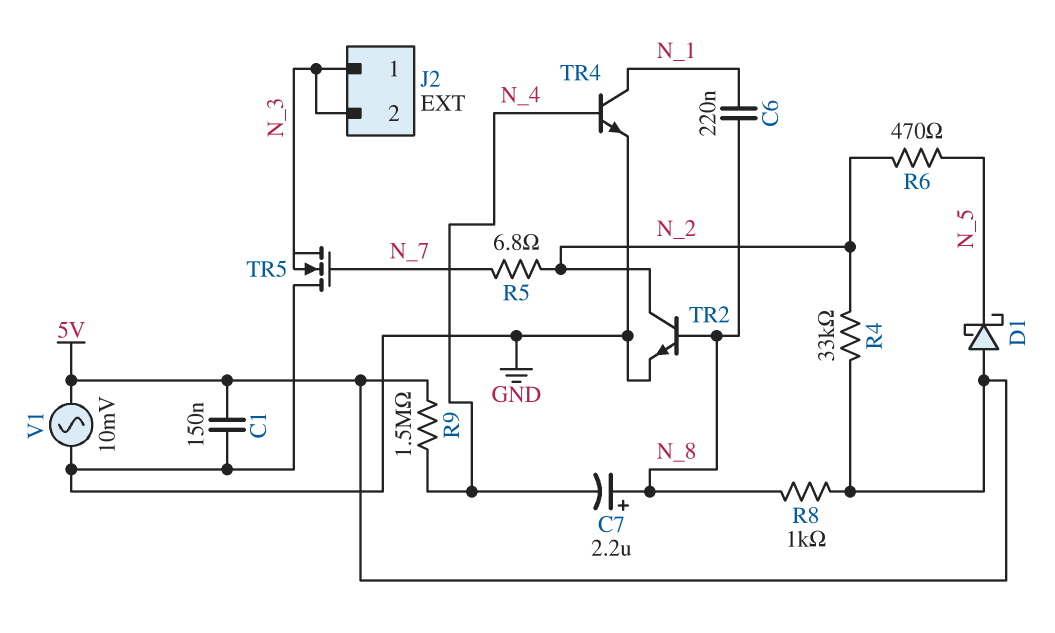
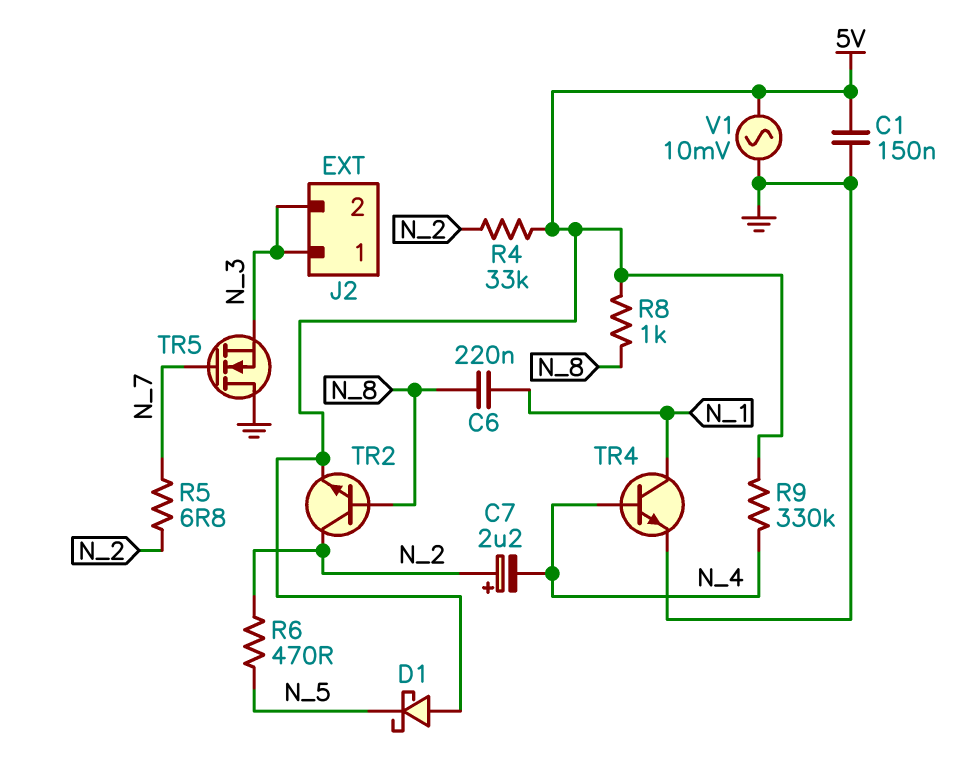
C7: 2.2uF (plus N_8, minus N_4) -> 2.2uF (plus N_2, minus N_4)
R9: 1.5M (5V, N_4) -> 330k (5V, N_4)
TR2: NPN (B N_8, C N_2, E GND) -> NPN (B N_8, C N_2, E 5V)

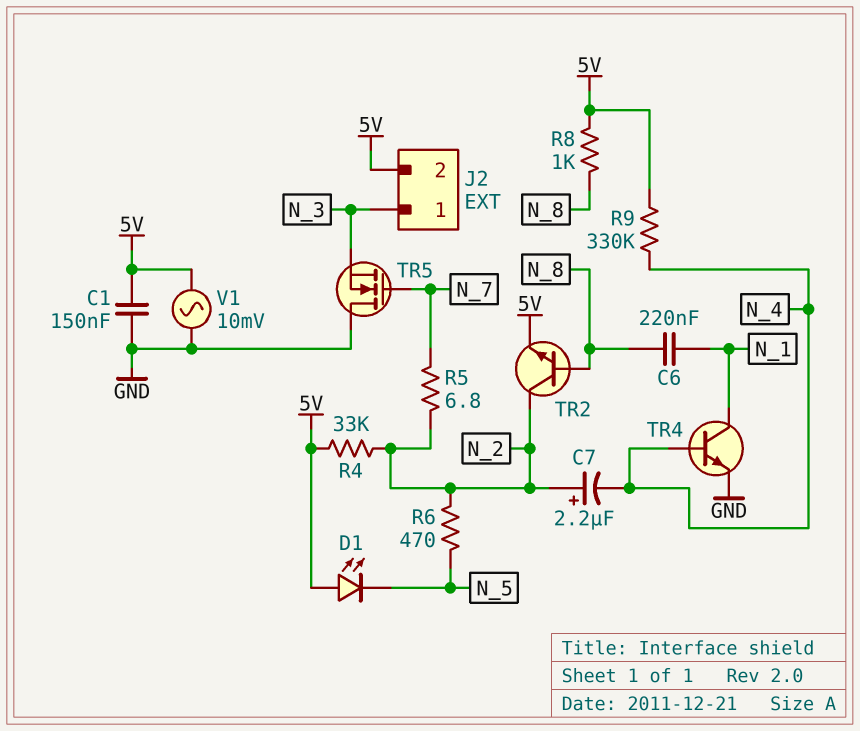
D1: schottky (A 5V, K N_5) -> LED (A 5V, K N_5)
J2 pin 2: N_3 -> 5V

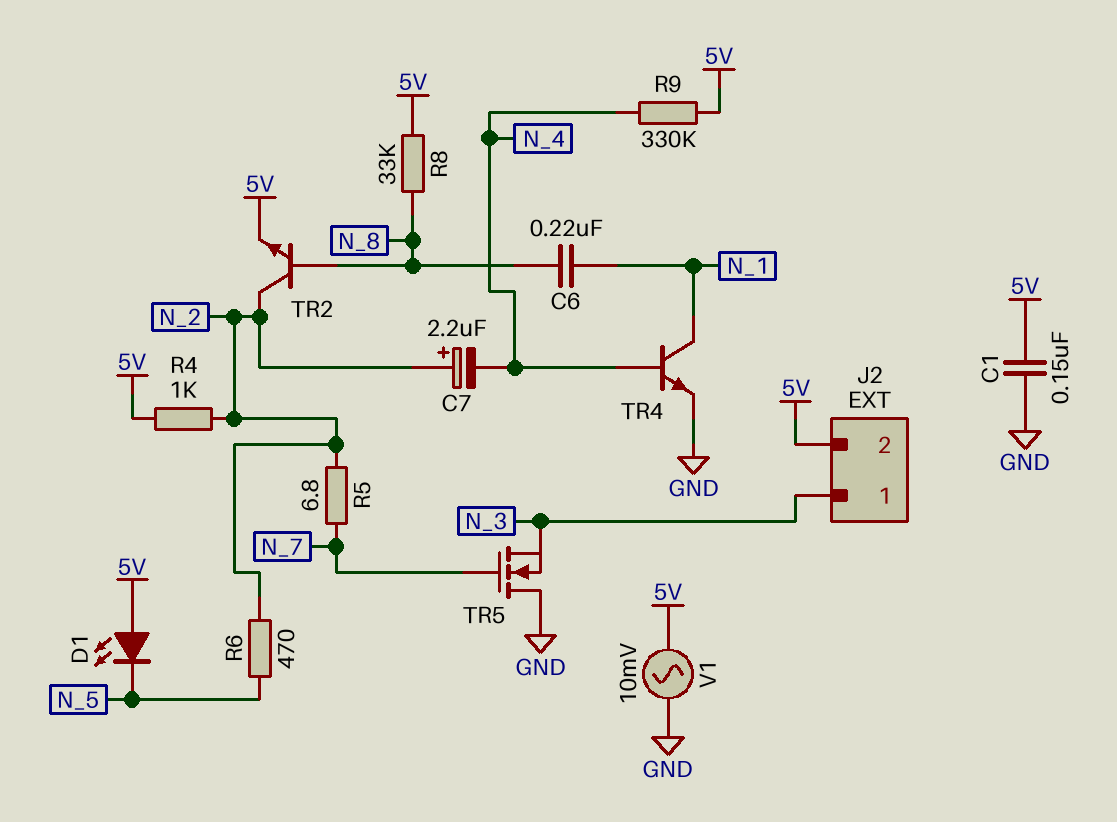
R4: 33k (5V, N_2) -> 1k (5V, N_2)
R8: 1k (5V, N_8) -> 33k (5V, N_8)

